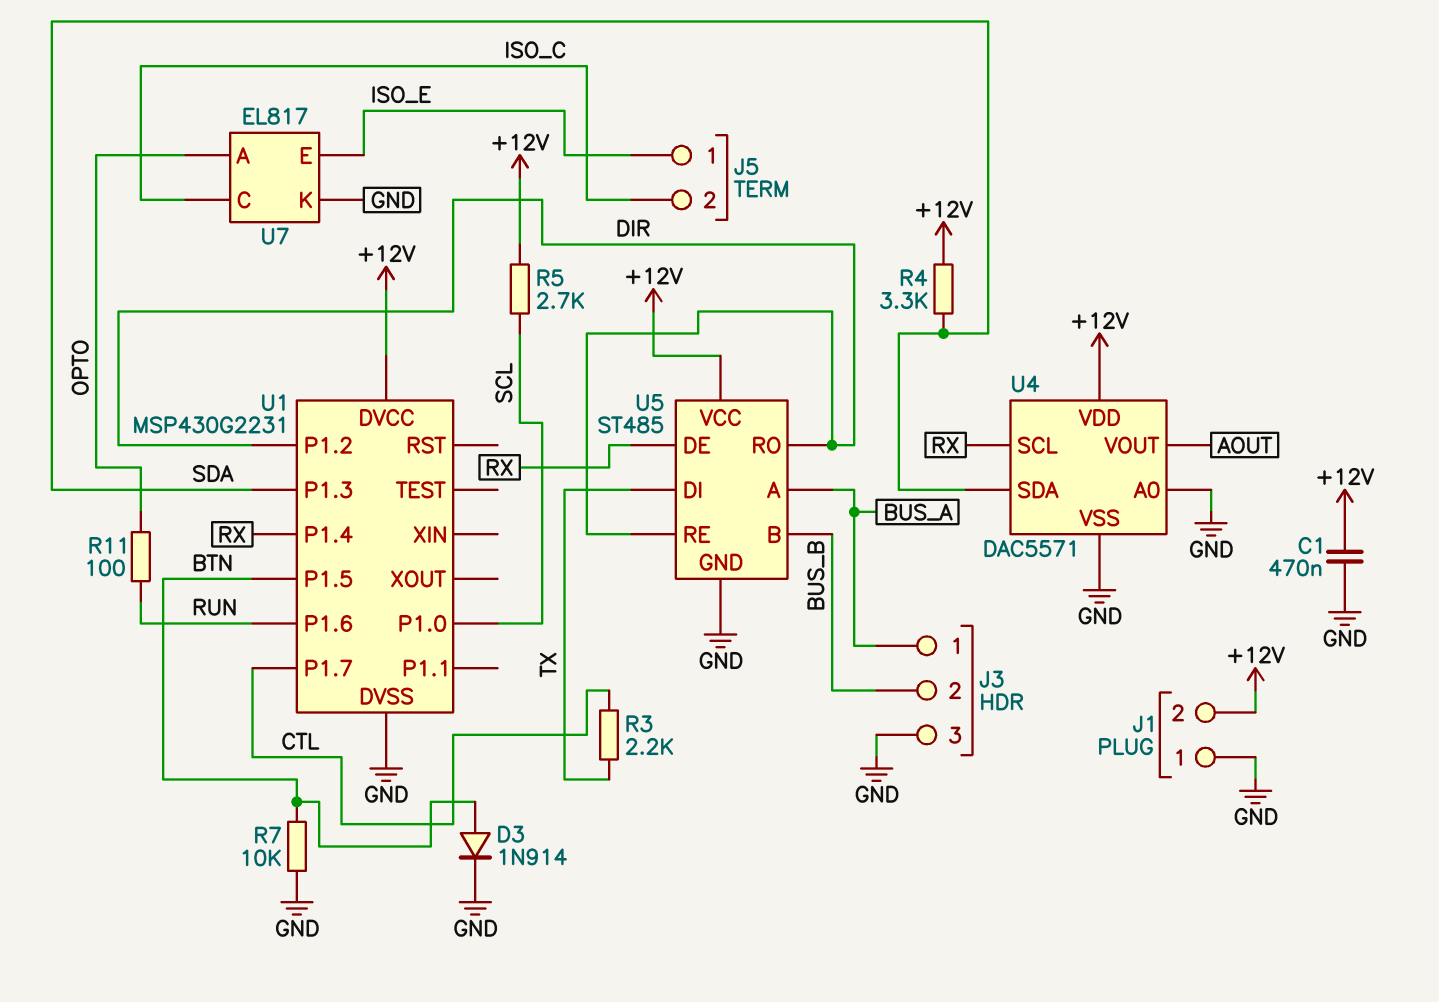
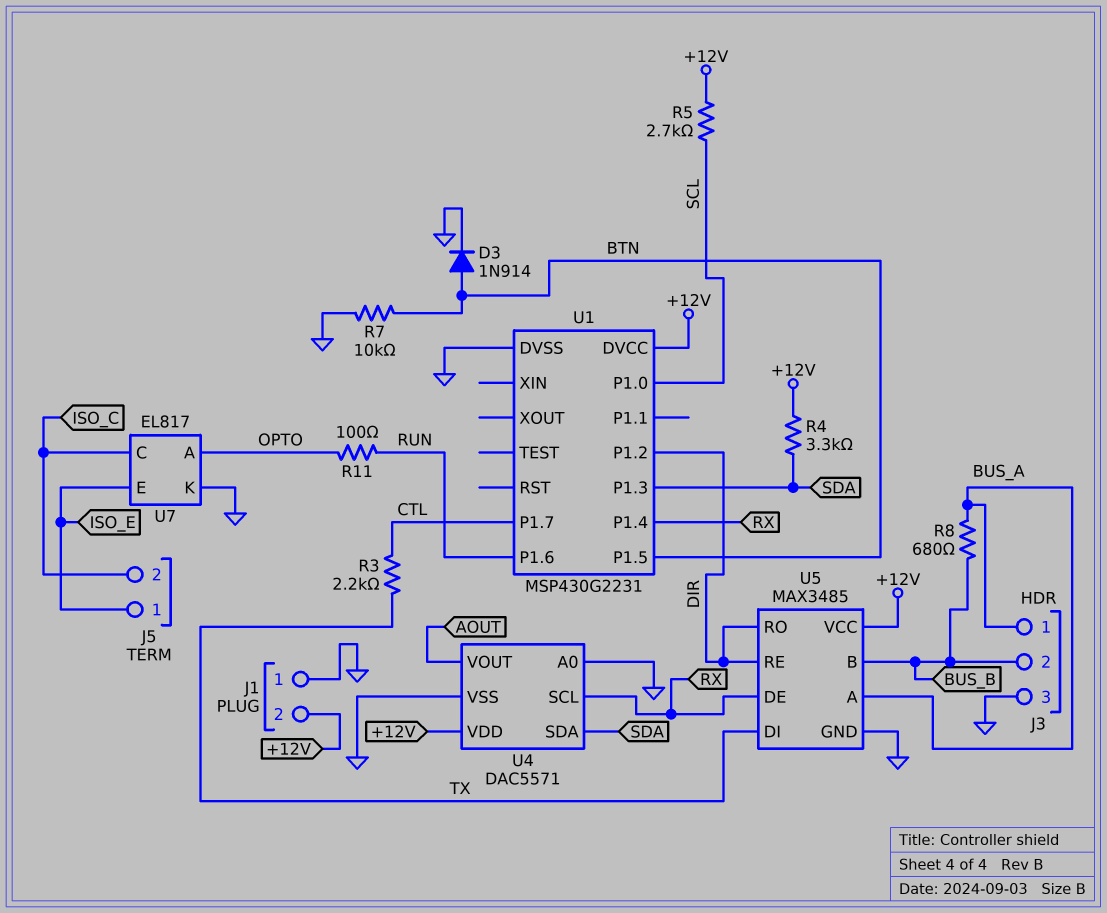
C1: 470nF (+12V, GND) -> none
R8: none -> 680 (BUS_A, BUS_B)
U5: ST485 -> MAX3485

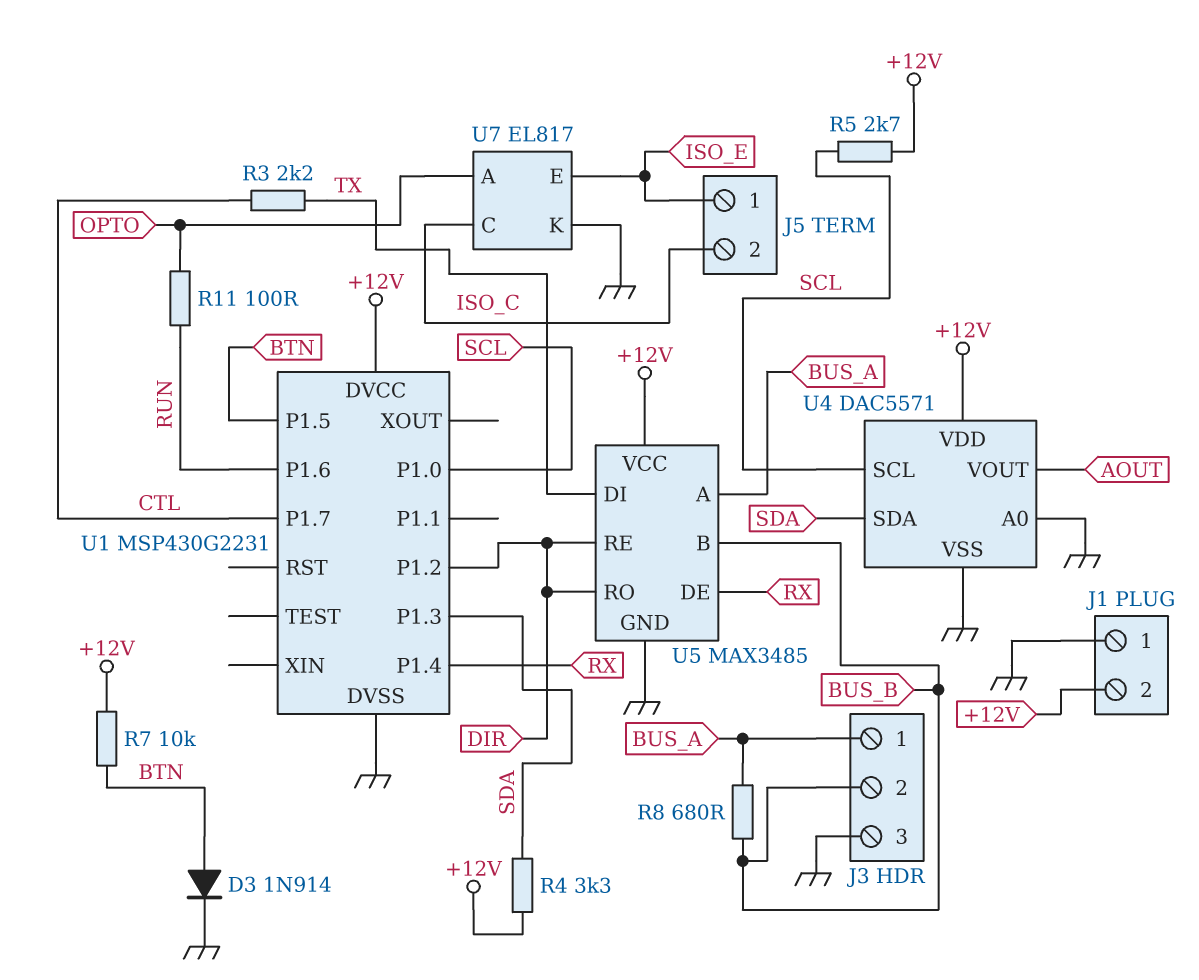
R7: 10k (BTN, GND) -> 10k (+12V, BTN)
U4 pin SCL: RX -> SCL

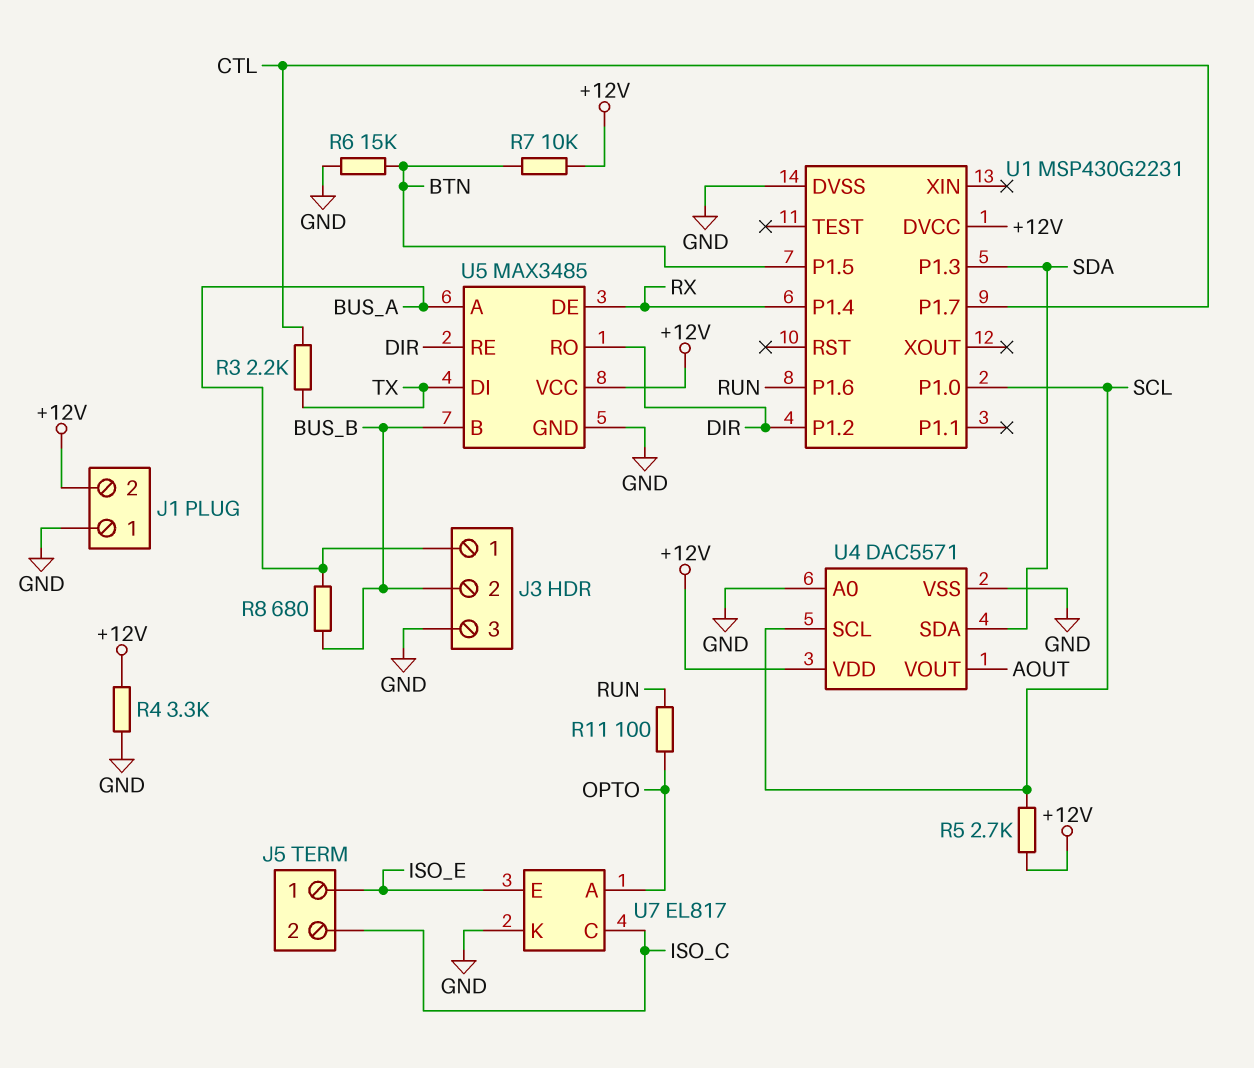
D3: diode 1N914 (A BTN, K GND) -> none
R4: 3.3k (+12V, SDA) -> 3.3k (+12V, GND)
R6: none -> 15k (BTN, GND)

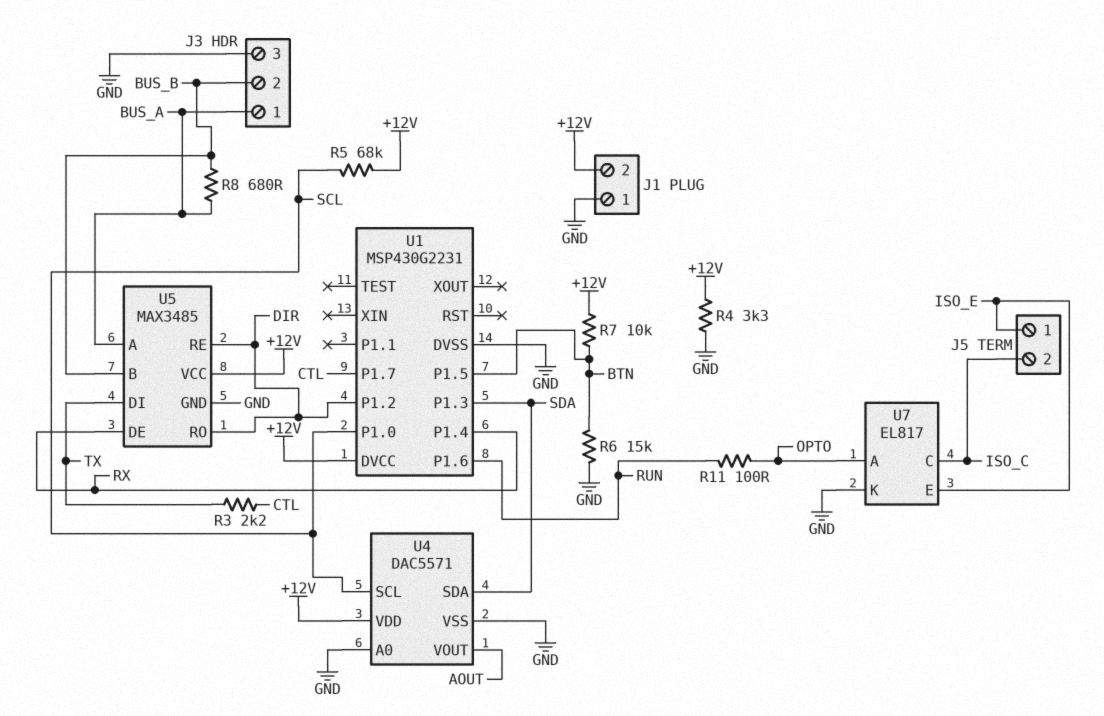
R5: 2.7k (+12V, SCL) -> 68k (+12V, SCL)

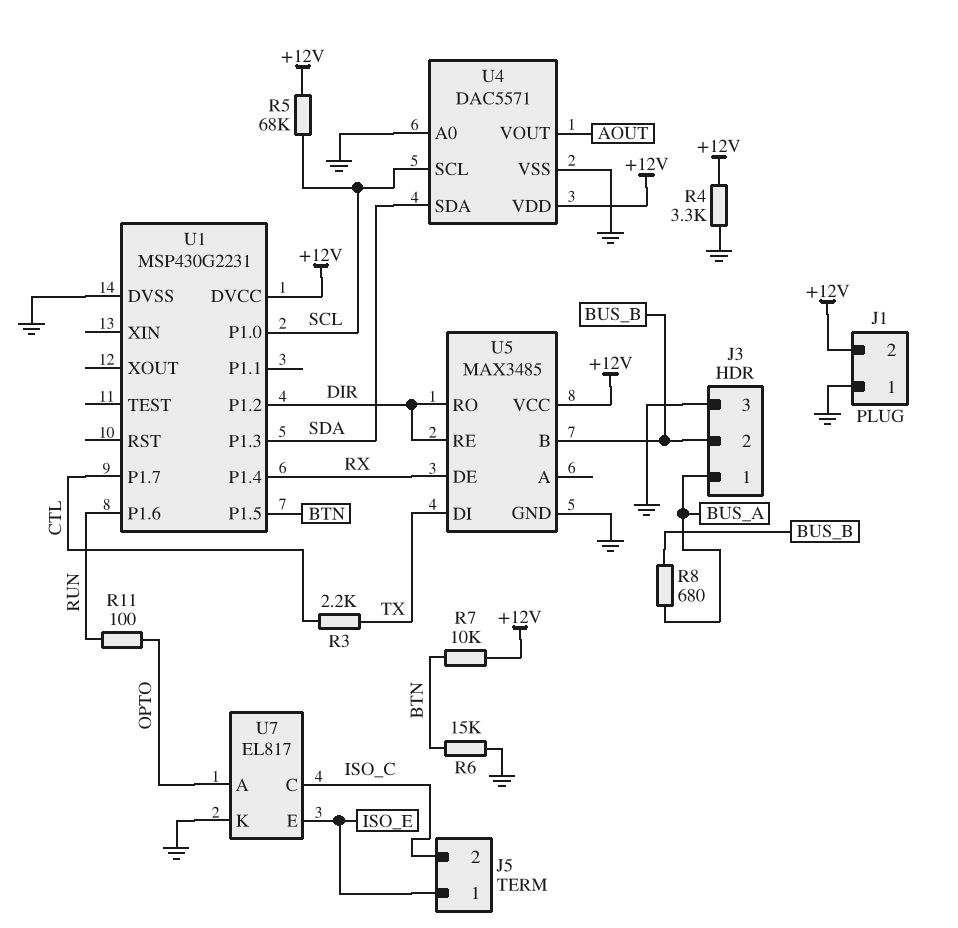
U5 pin A: BUS_A -> none

